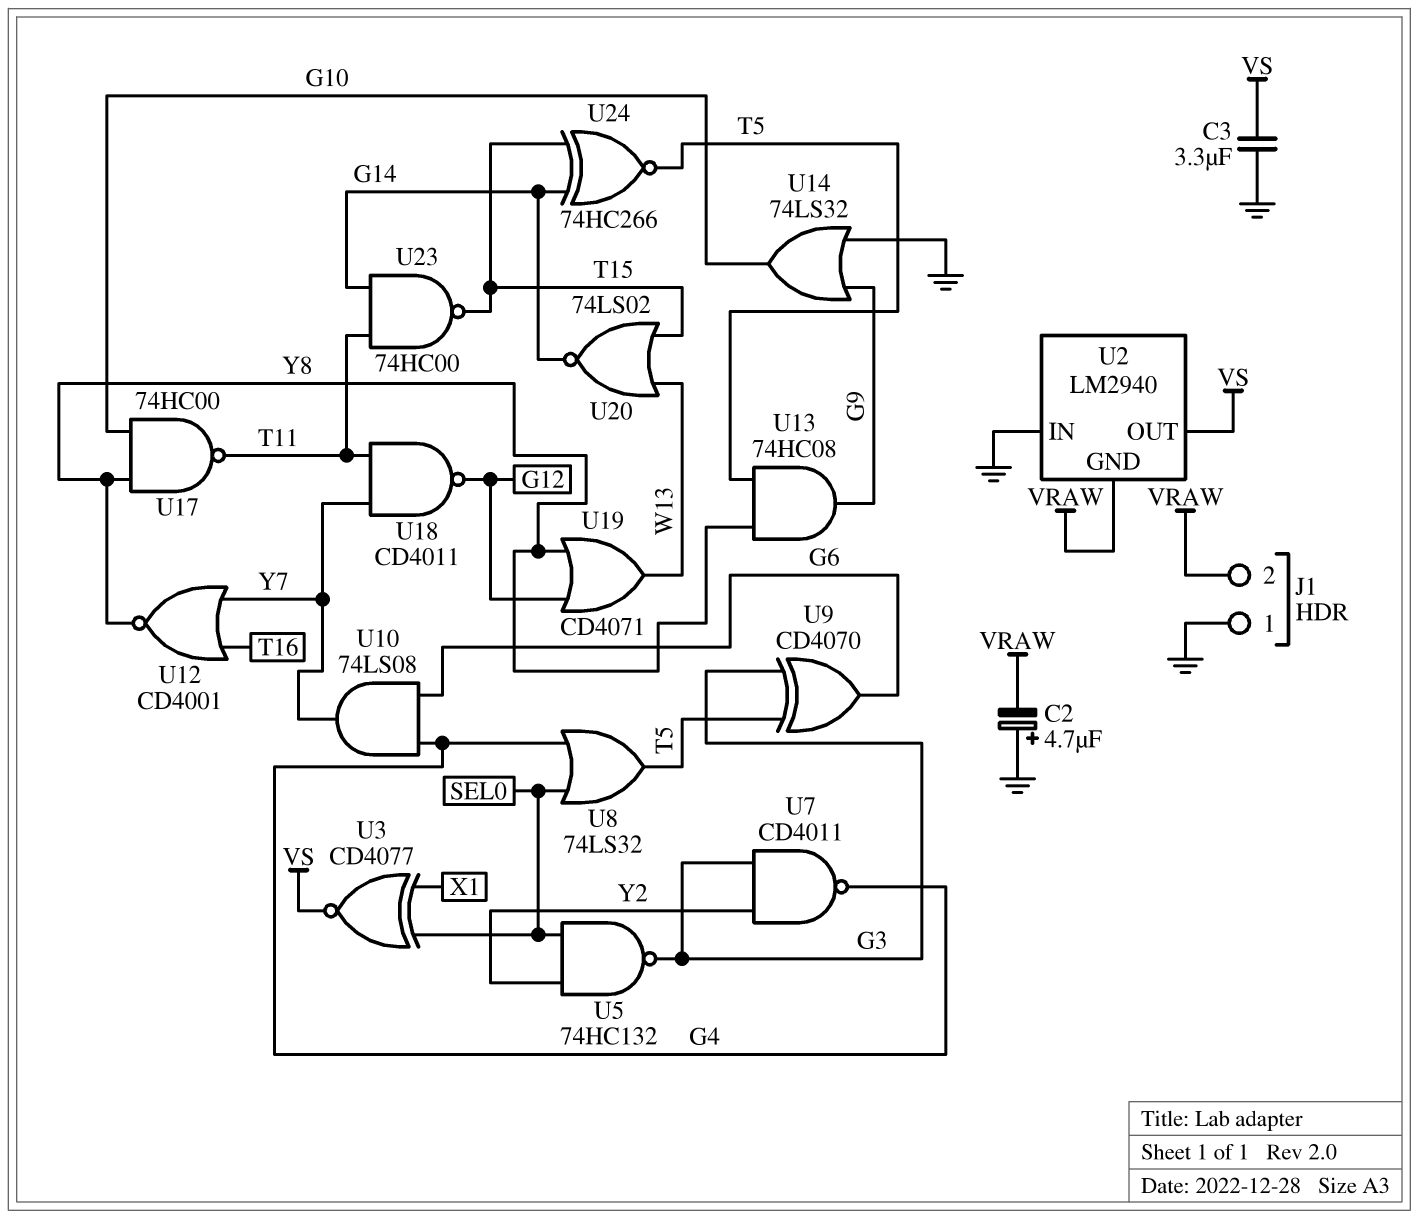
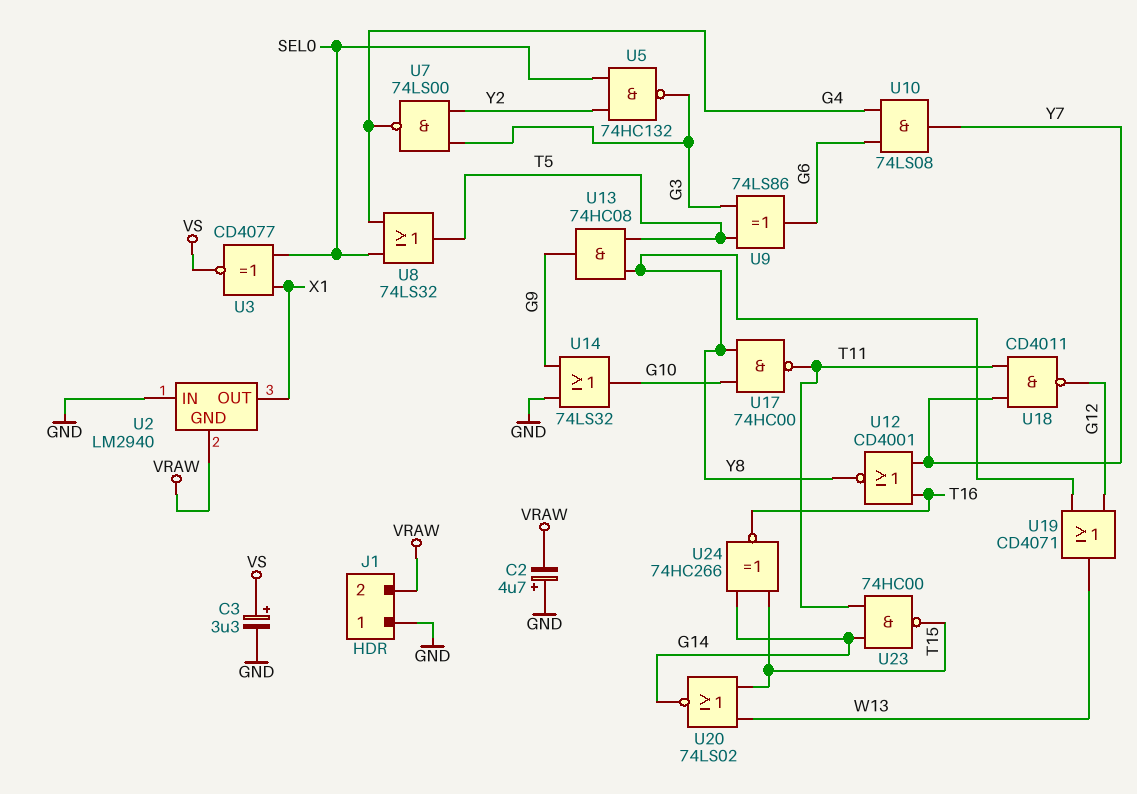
C3: 3.3uF (GND, VS) -> 3.3uF (plus VS, minus GND)
U2 pin OUT: VS -> X1
U7: NAND CD4011 (in G3, in Y2, out G4) -> NAND 74LS00 (in G3, in Y2, out G4)
U9: XOR CD4070 (in G3, in T5, out G6) -> XOR 74LS86 (in G3, in T5, out G6)
U24: XNOR 74HC266 (in G14, in T15, out T5) -> XNOR 74HC266 (in G14, in T15, out T16)

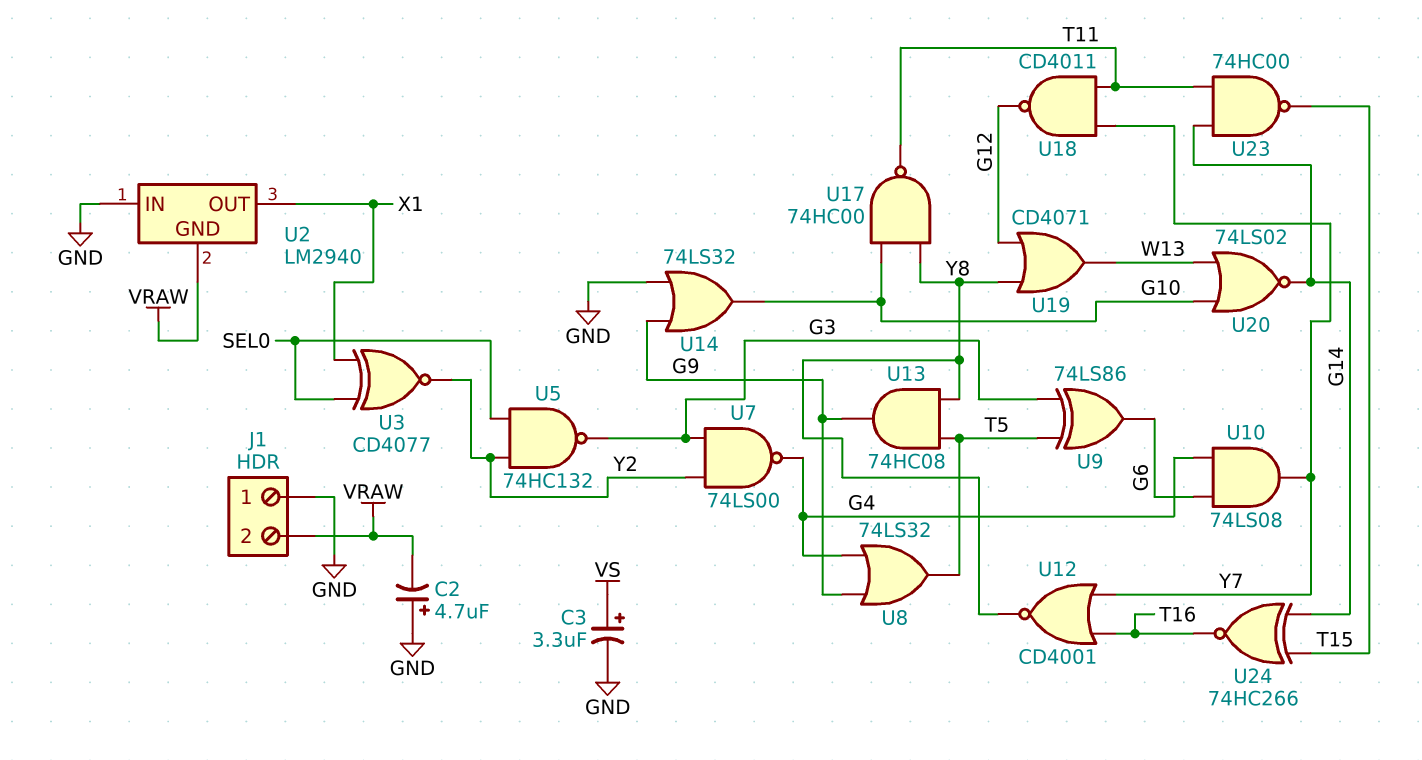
U3: XNOR CD4077 (in SEL0, in X1, out VS) -> XNOR CD4077 (in SEL0, in X1, out Y2)
U8: OR 74LS32 (in G4, in SEL0, out T5) -> OR 74LS32 (in G4, in G9, out T5)
U20: NOR 74LS02 (in T15, in W13, out G14) -> NOR 74LS02 (in G10, in W13, out G14)

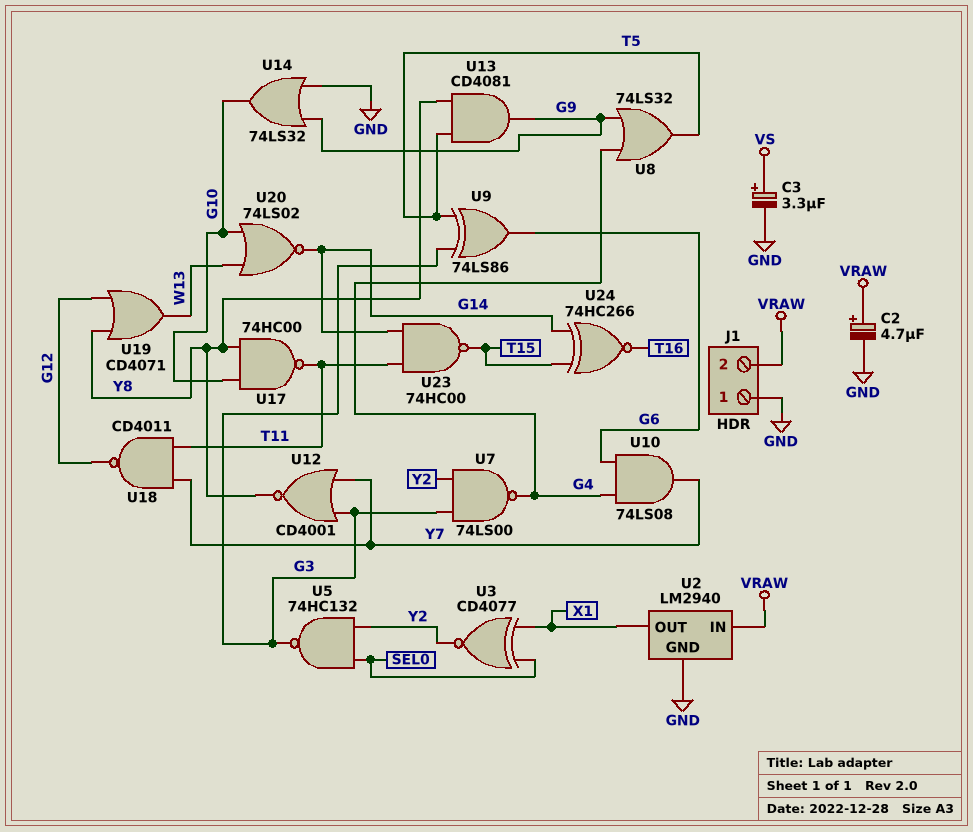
C2: 4.7uF (plus GND, minus VRAW) -> 4.7uF (plus VRAW, minus GND)
U2 pin GND: VRAW -> GND
U2 pin IN: GND -> VRAW
U12: NOR CD4001 (in T16, in Y7, out Y8) -> NOR CD4001 (in G3, in Y7, out Y8)
U13: AND 74HC08 (in T5, in Y8, out G9) -> AND CD4081 (in T5, in Y8, out G9)

